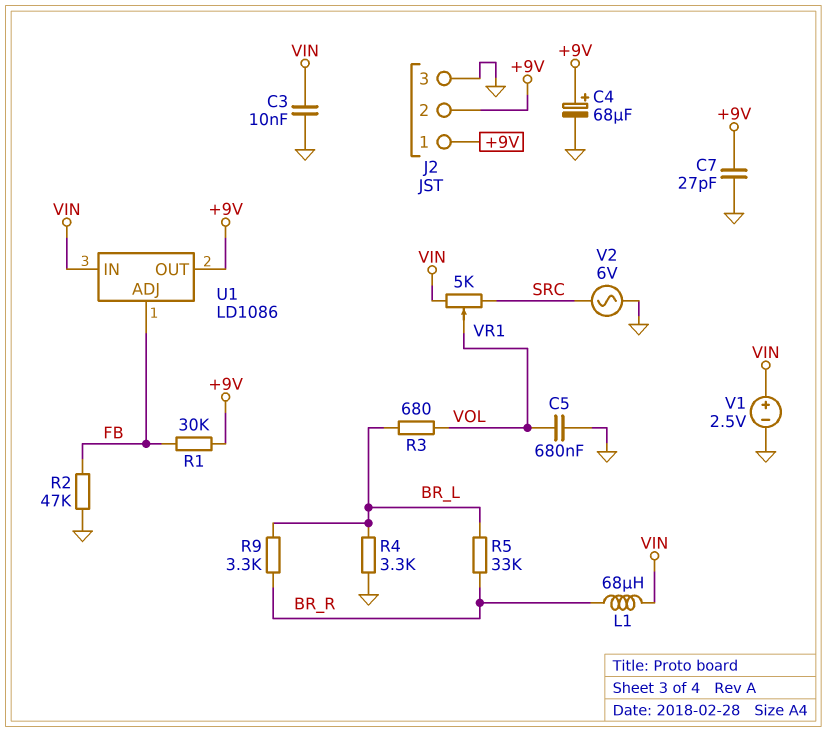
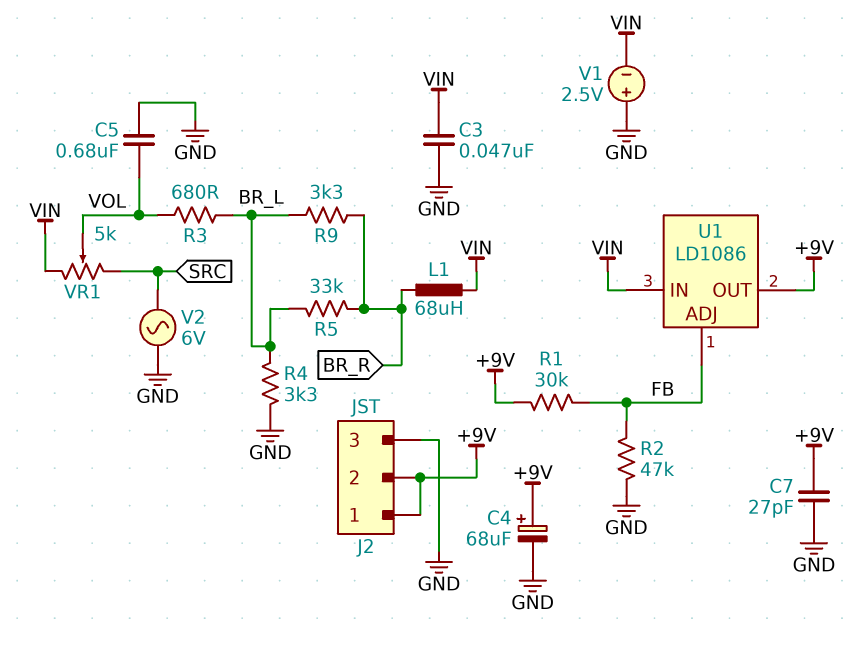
C3: 10nF (GND, VIN) -> 47nF (GND, VIN)
V1: 2.5V (plus VIN, minus GND) -> 2.5V (plus GND, minus VIN)

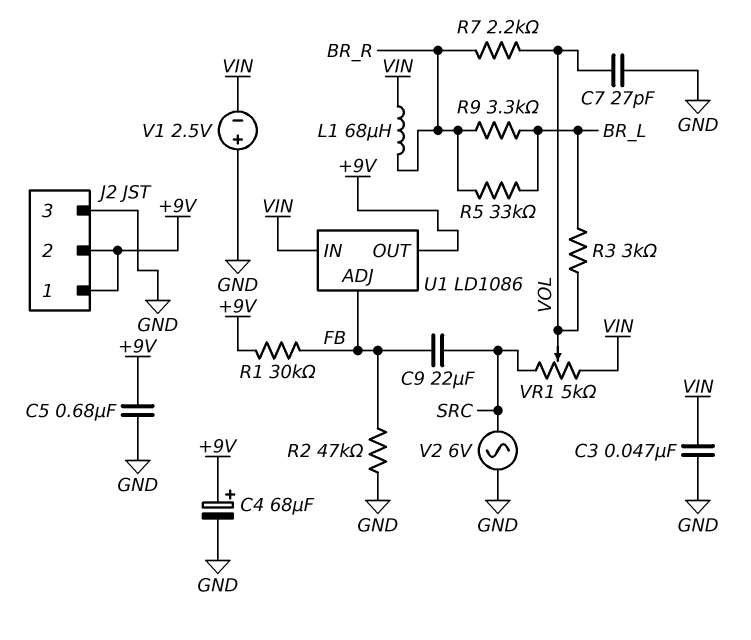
C5: 680nF (GND, VOL) -> 680nF (+9V, GND)
C7: 27pF (+9V, GND) -> 27pF (GND, VOL)
C9: none -> 22uF (FB, SRC)
R3: 680 (BR_L, VOL) -> 3k (BR_L, VOL)
R4: 3.3k (BR_L, GND) -> none
R7: none -> 2.2k (BR_R, VOL)

